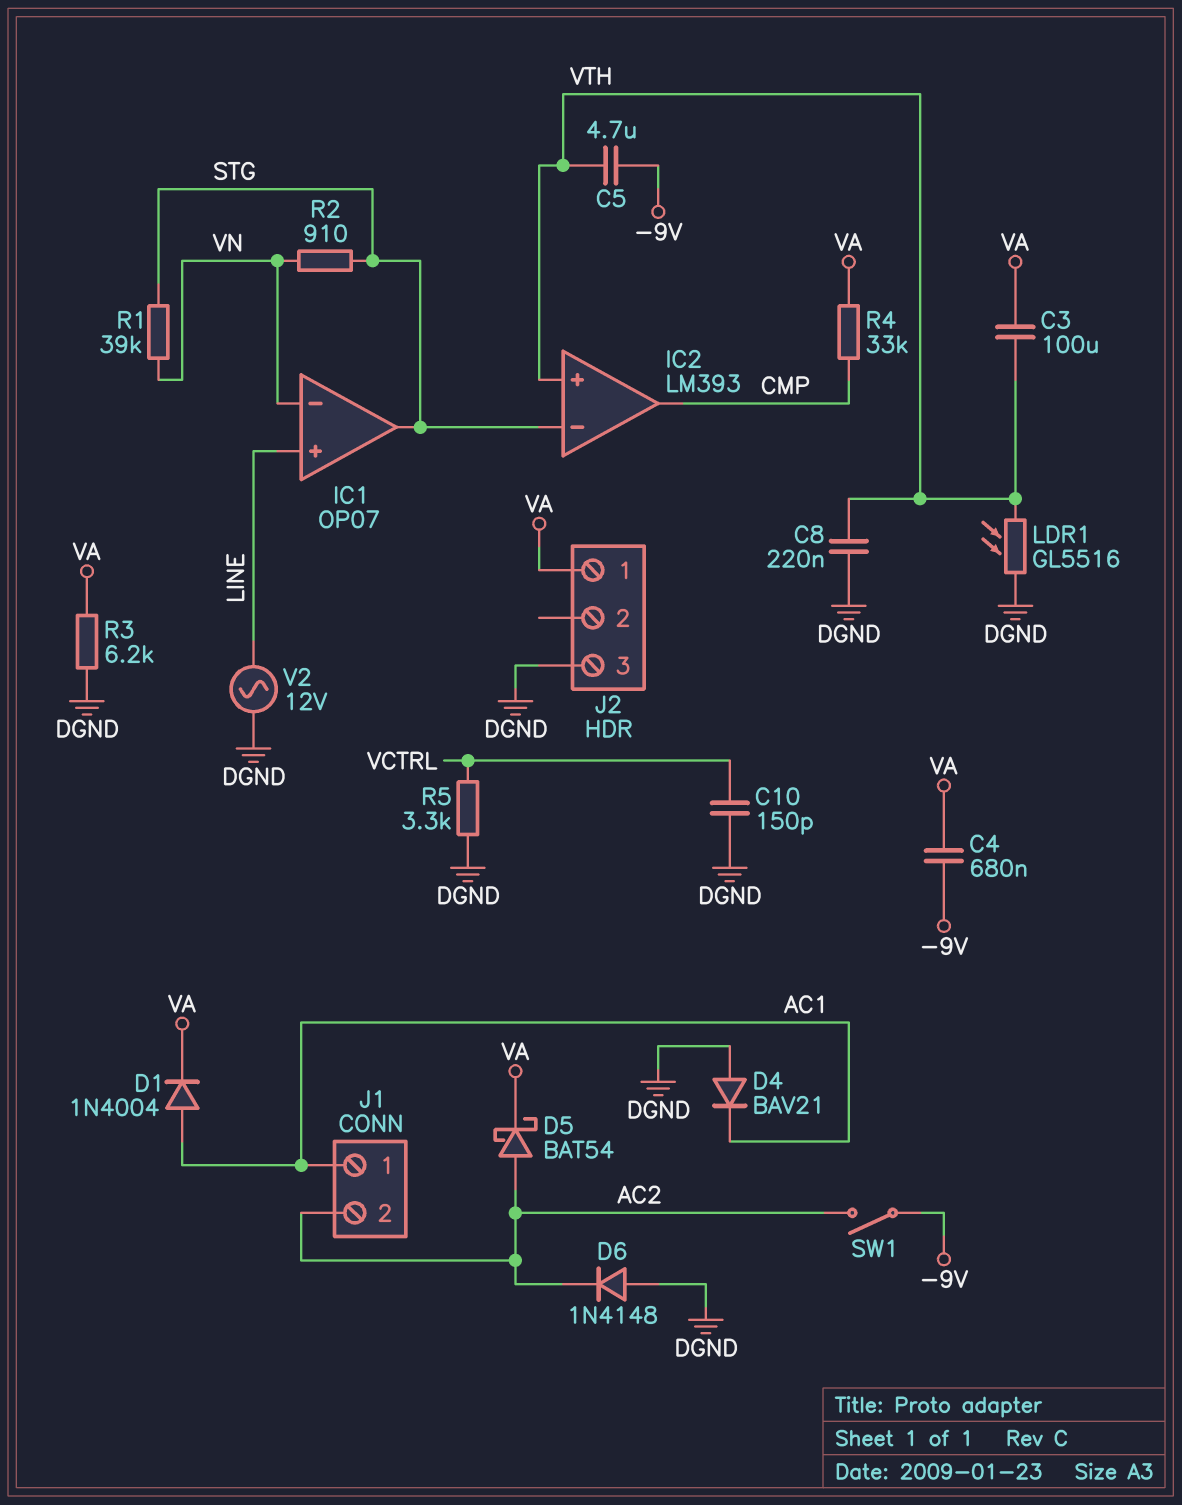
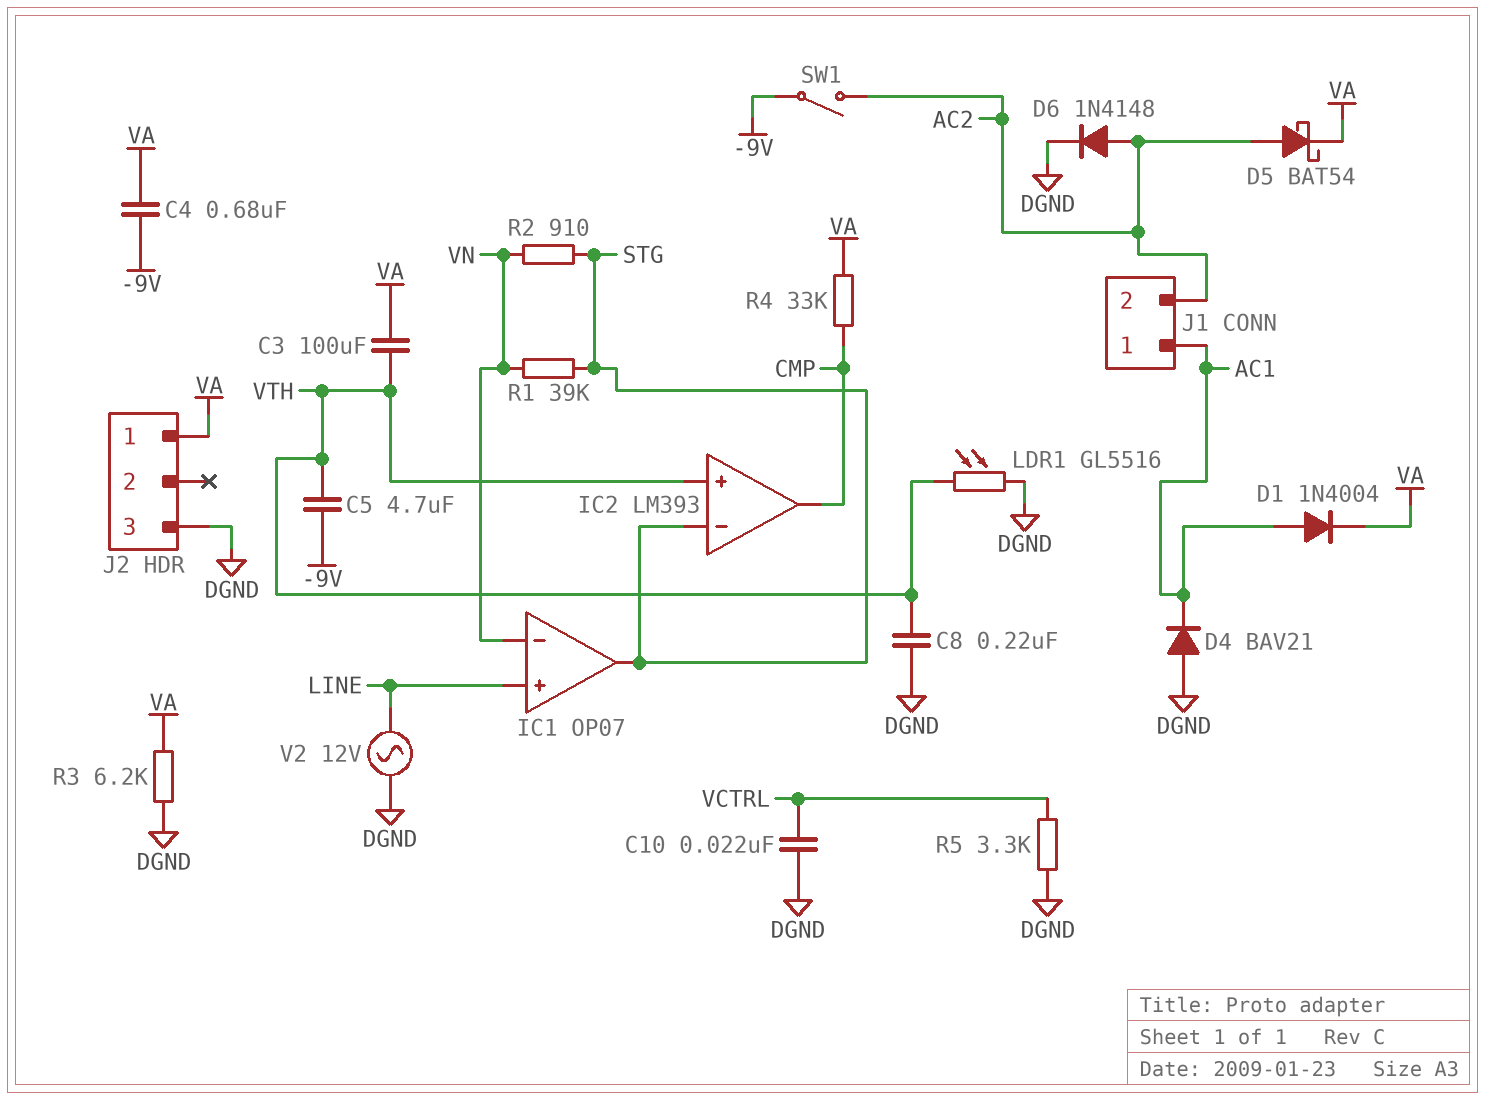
C10: 150pF (DGND, VCTRL) -> 22nF (DGND, VCTRL)
D6: diode 1N4148 (A DGND, K AC2) -> diode 1N4148 (A AC2, K DGND)

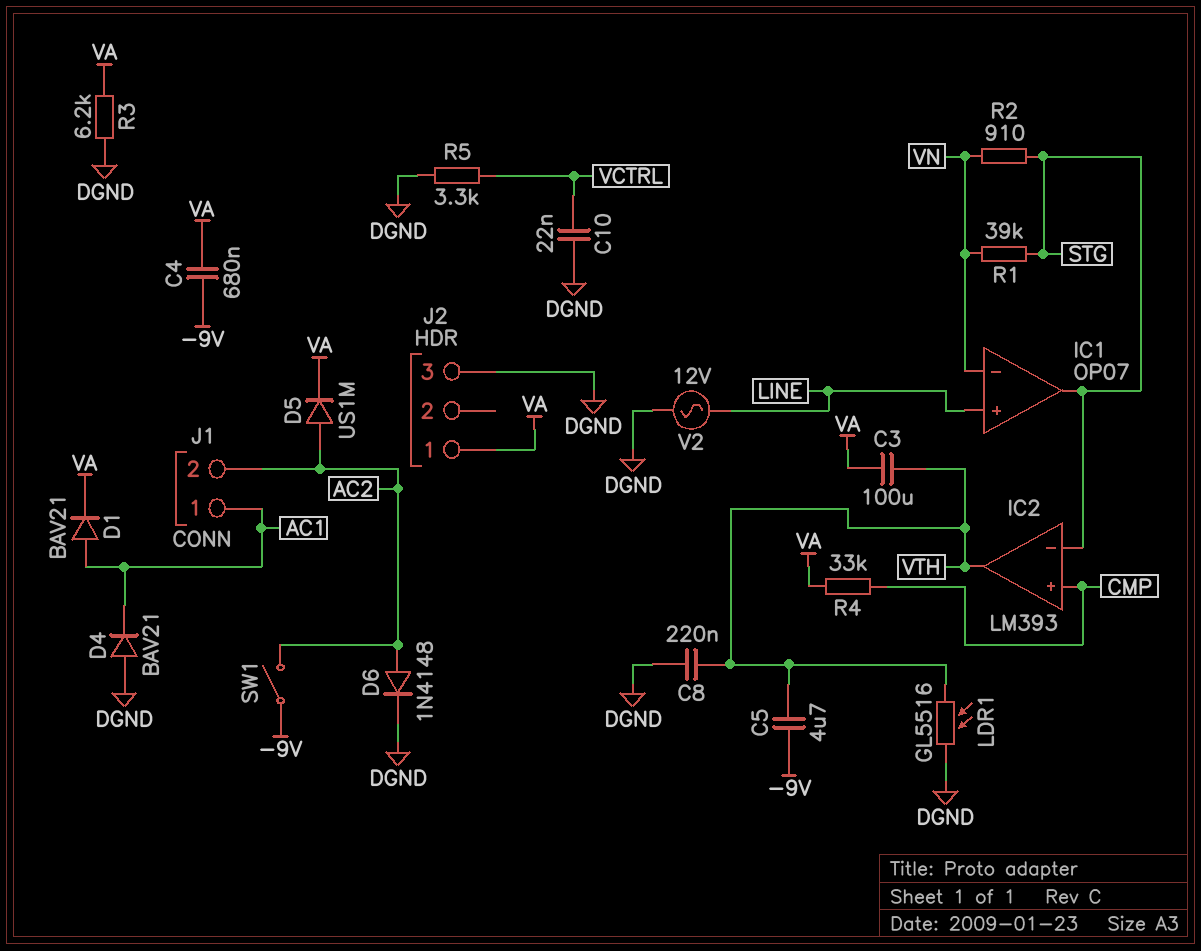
D1: diode 1N4004 (A AC1, K VA) -> diode BAV21 (A AC1, K VA)
D5: schottky BAT54 (A AC2, K VA) -> diode US1M (A AC2, K VA)
IC2 pin in+: VTH -> CMP
IC2 pin out: CMP -> VTH

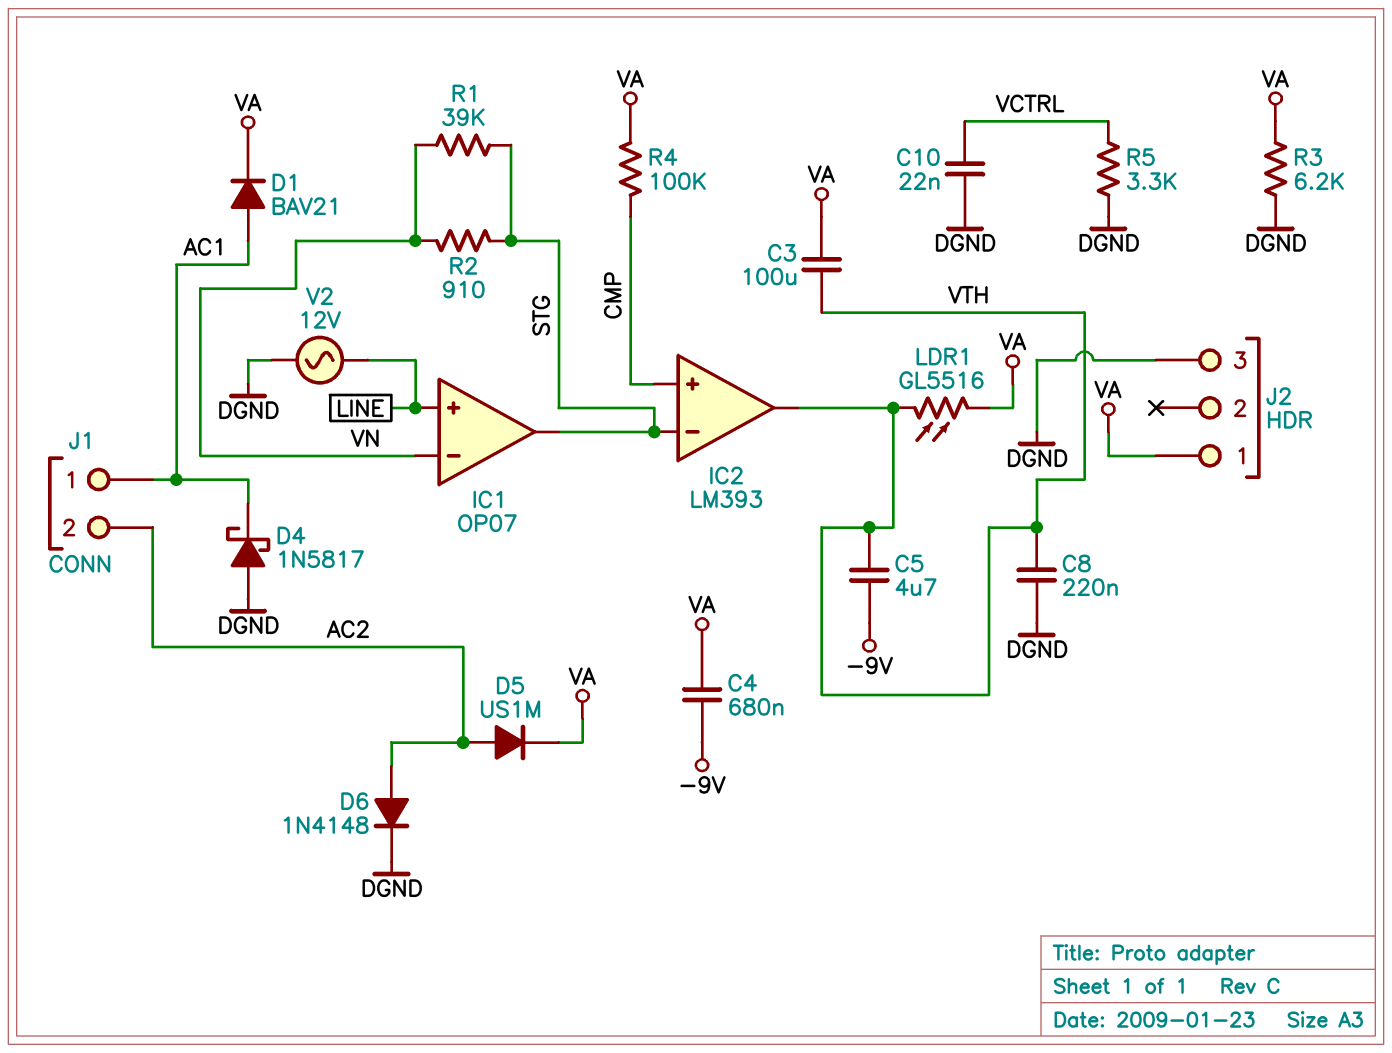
D4: diode BAV21 (A DGND, K AC1) -> schottky 1N5817 (A DGND, K AC1)
LDR1: GL5516 (DGND, VTH) -> GL5516 (VA, VTH)
R4: 33k (CMP, VA) -> 100k (CMP, VA)
SW1: switch (-9V, AC2) -> none

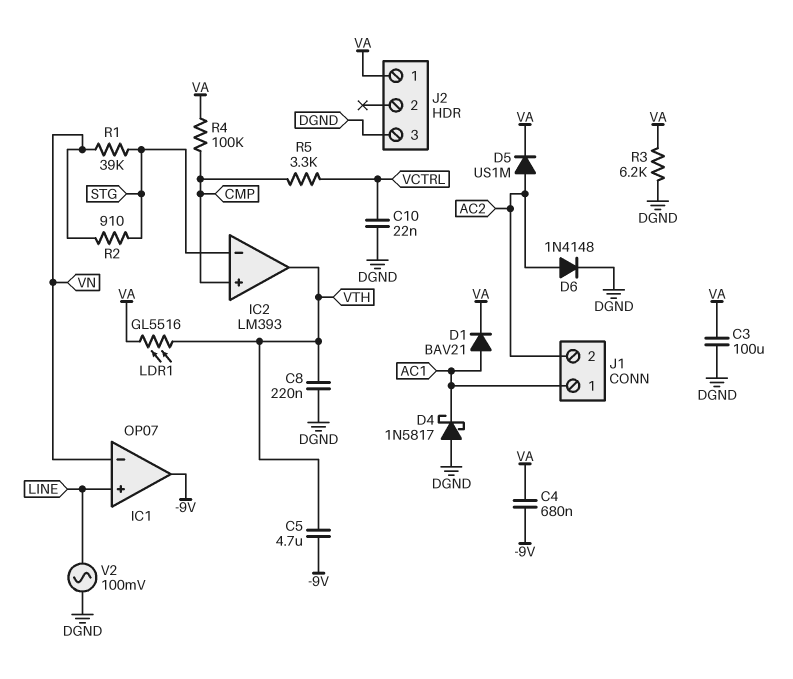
C3: 100uF (VA, VTH) -> 100uF (DGND, VA)
IC1 pin out: STG -> -9V
R5: 3.3k (DGND, VCTRL) -> 3.3k (CMP, VCTRL)
V2: AC 12V (DGND, LINE) -> AC 100mV (DGND, LINE)

